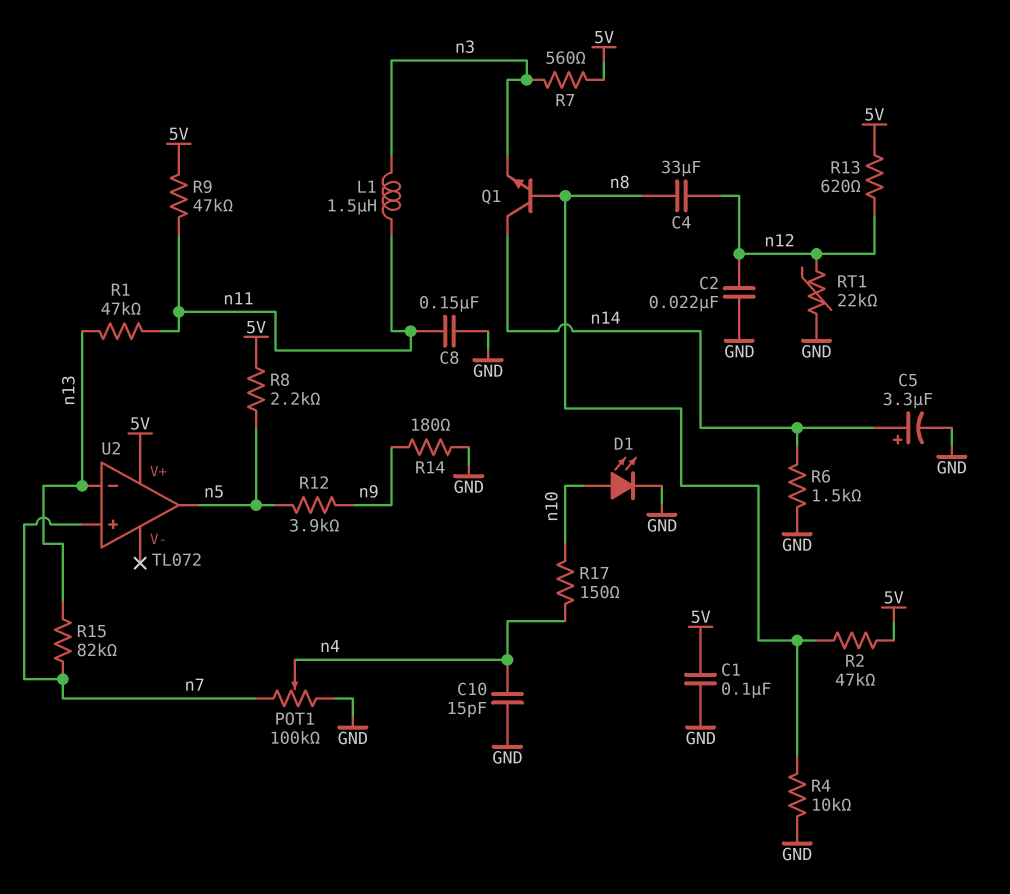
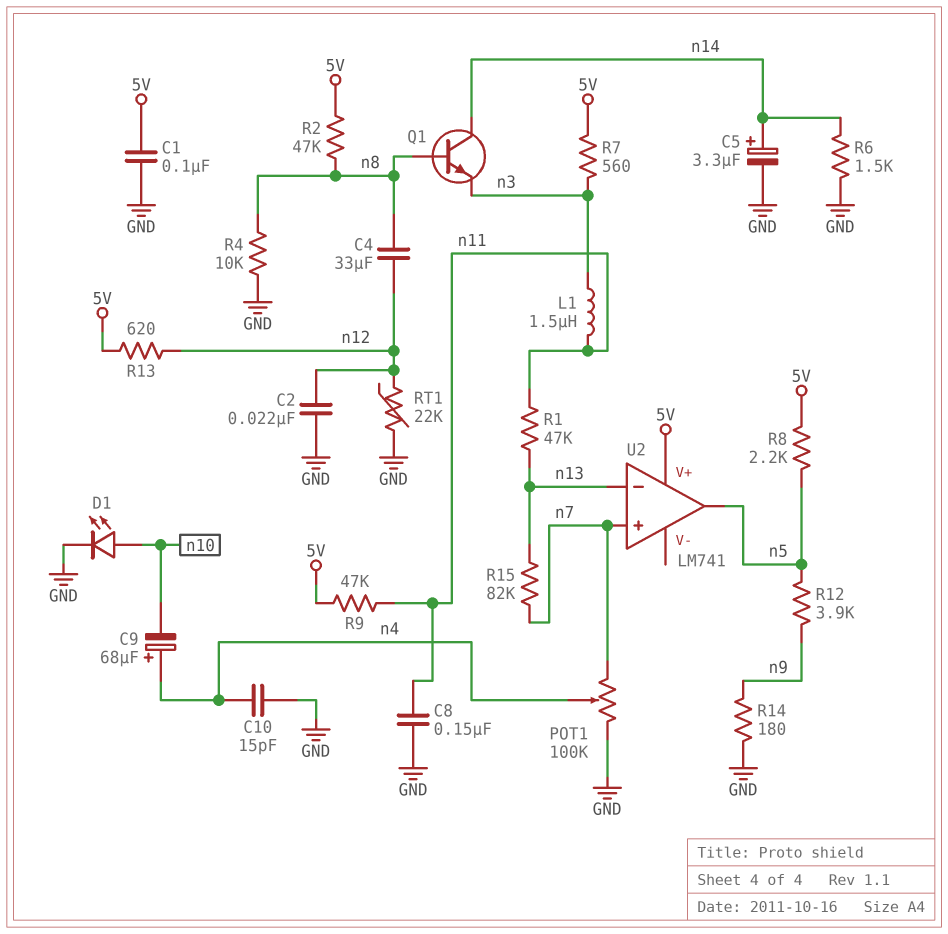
C9: none -> 68uF (plus n4, minus n10)
R17: 150 (n4, n10) -> none
U2: TL072 -> LM741

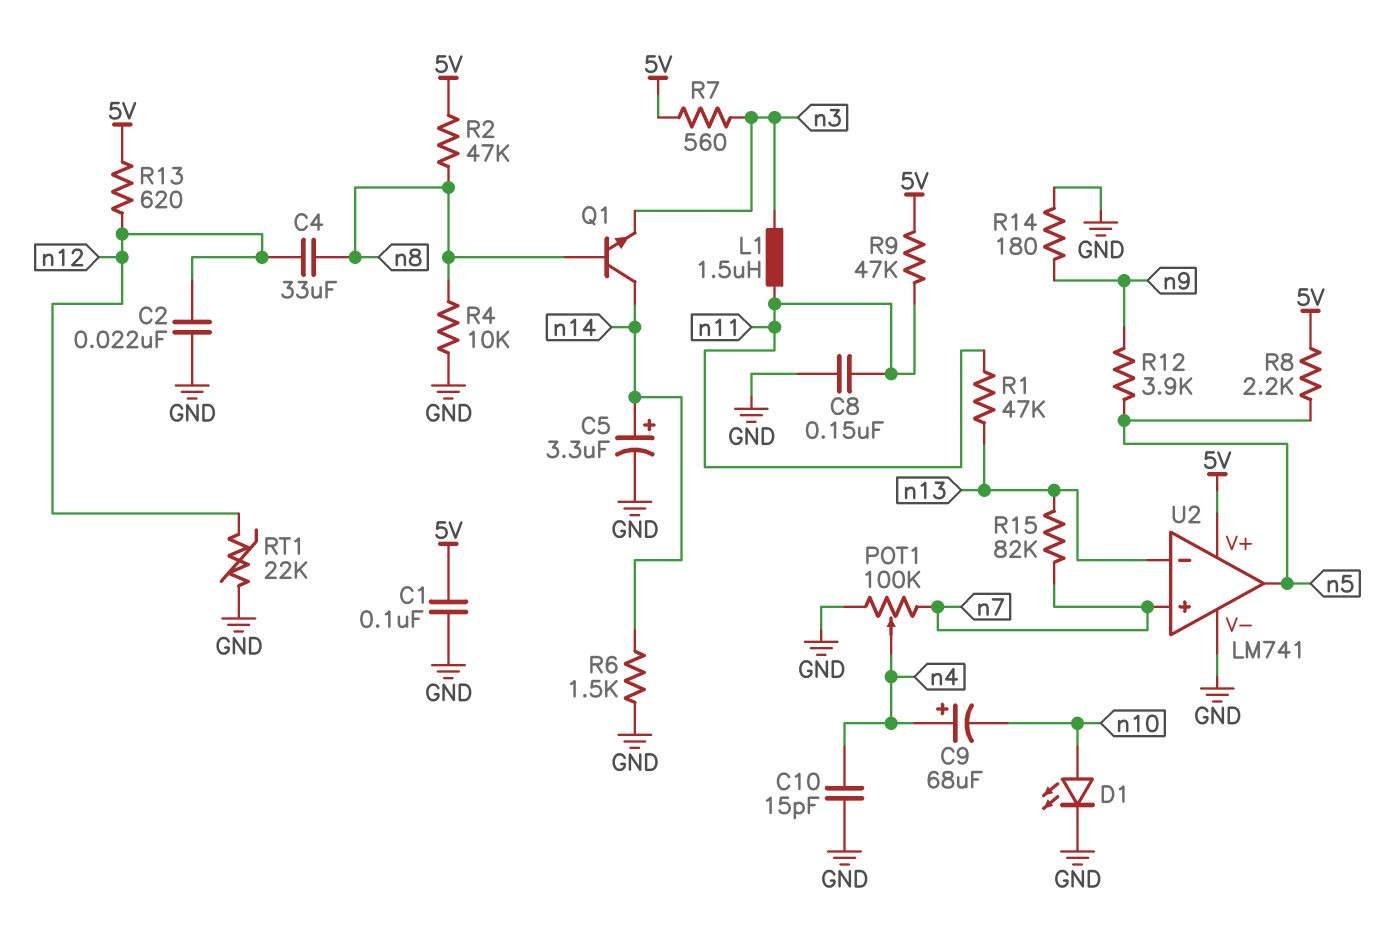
U2 pin V-: none -> GND

